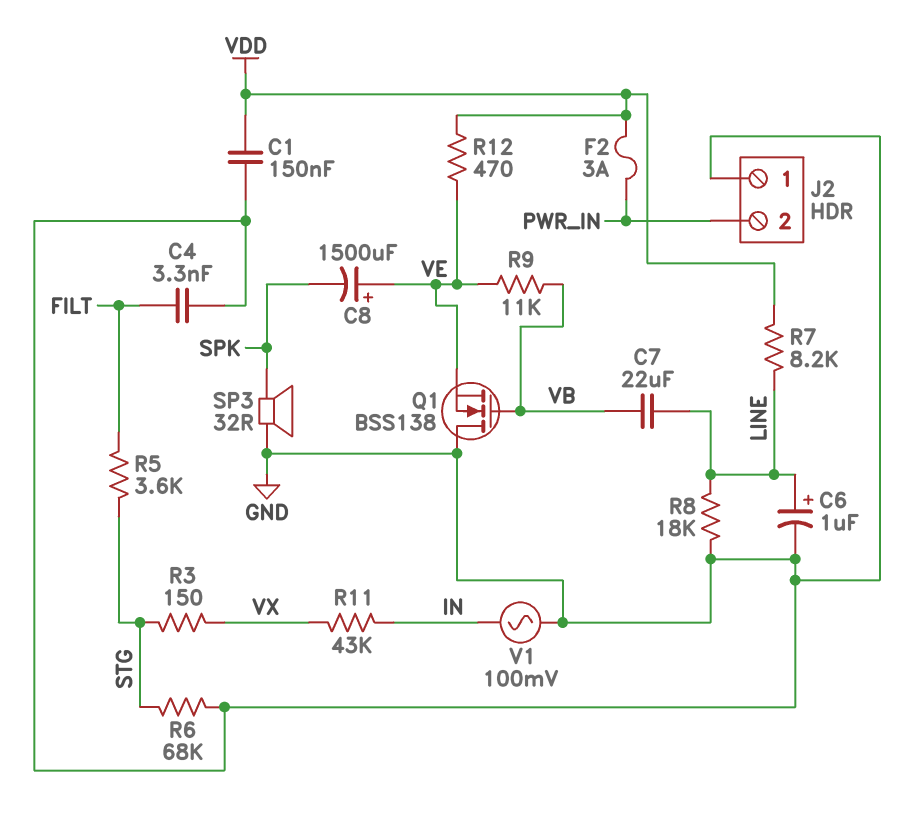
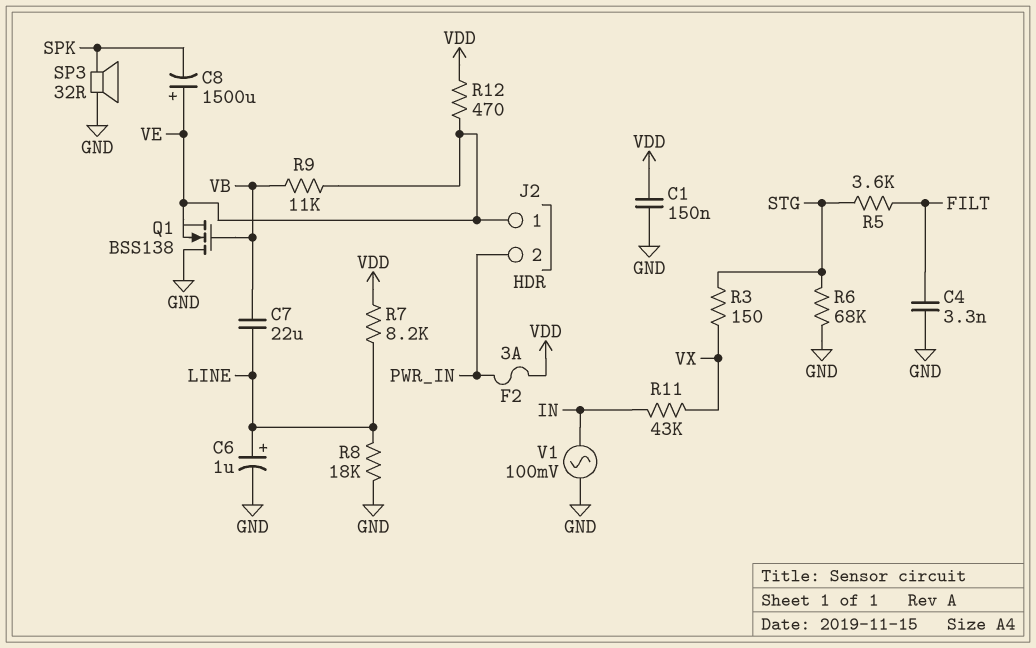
J2 pin 1: GND -> VE

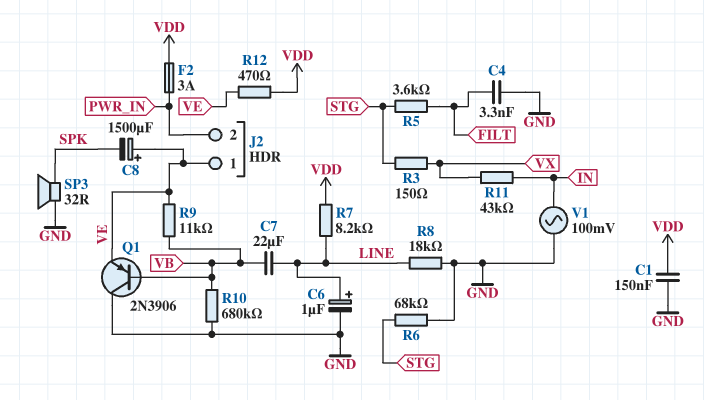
Q1: NMOS BSS138 (G VB, D GND, S VE) -> PNP 2N3906 (B VB, C GND, E VE)
R10: none -> 680k (GND, VB)

